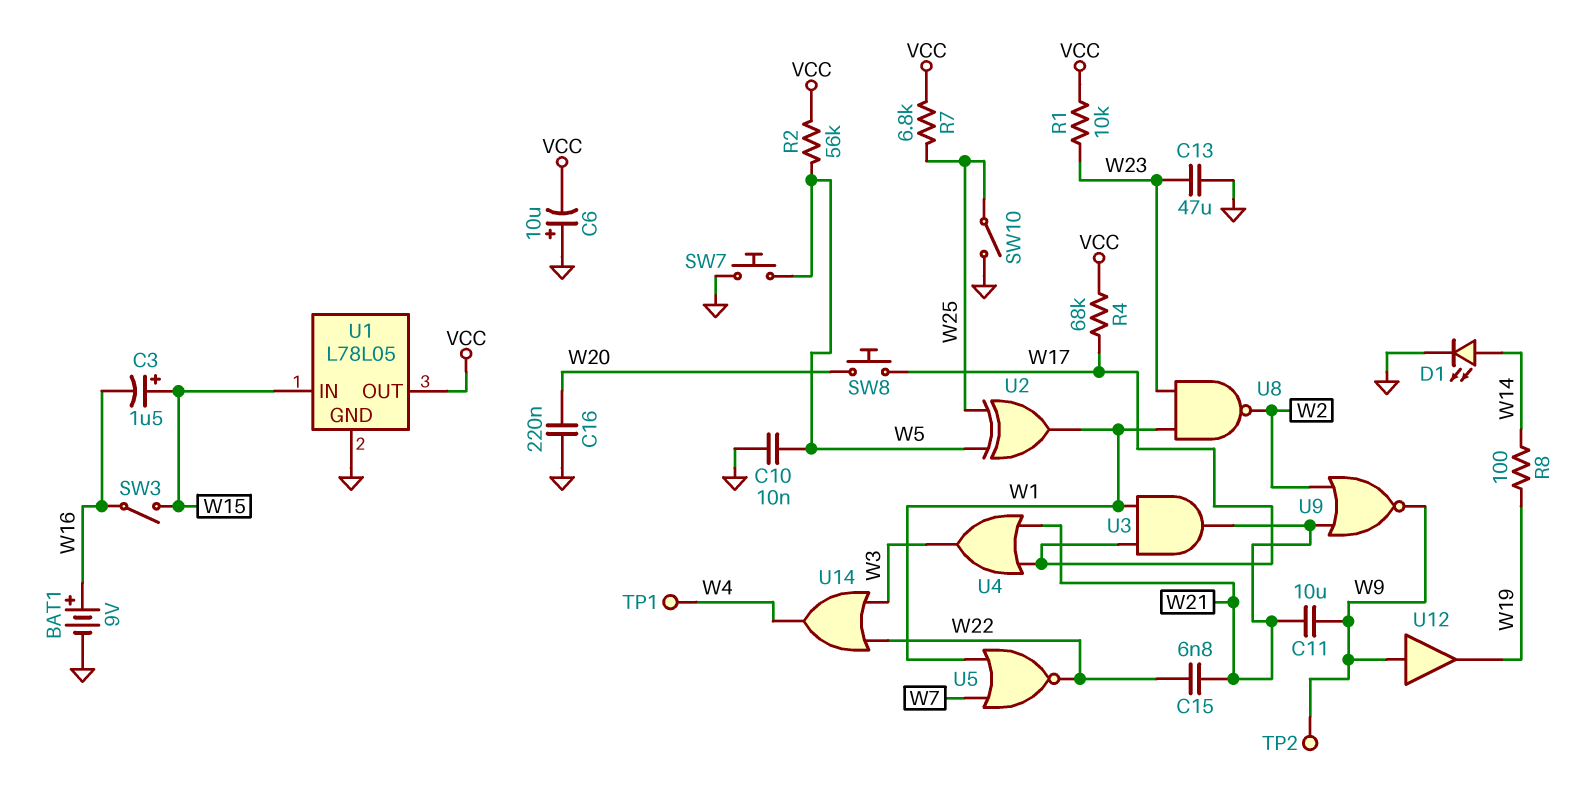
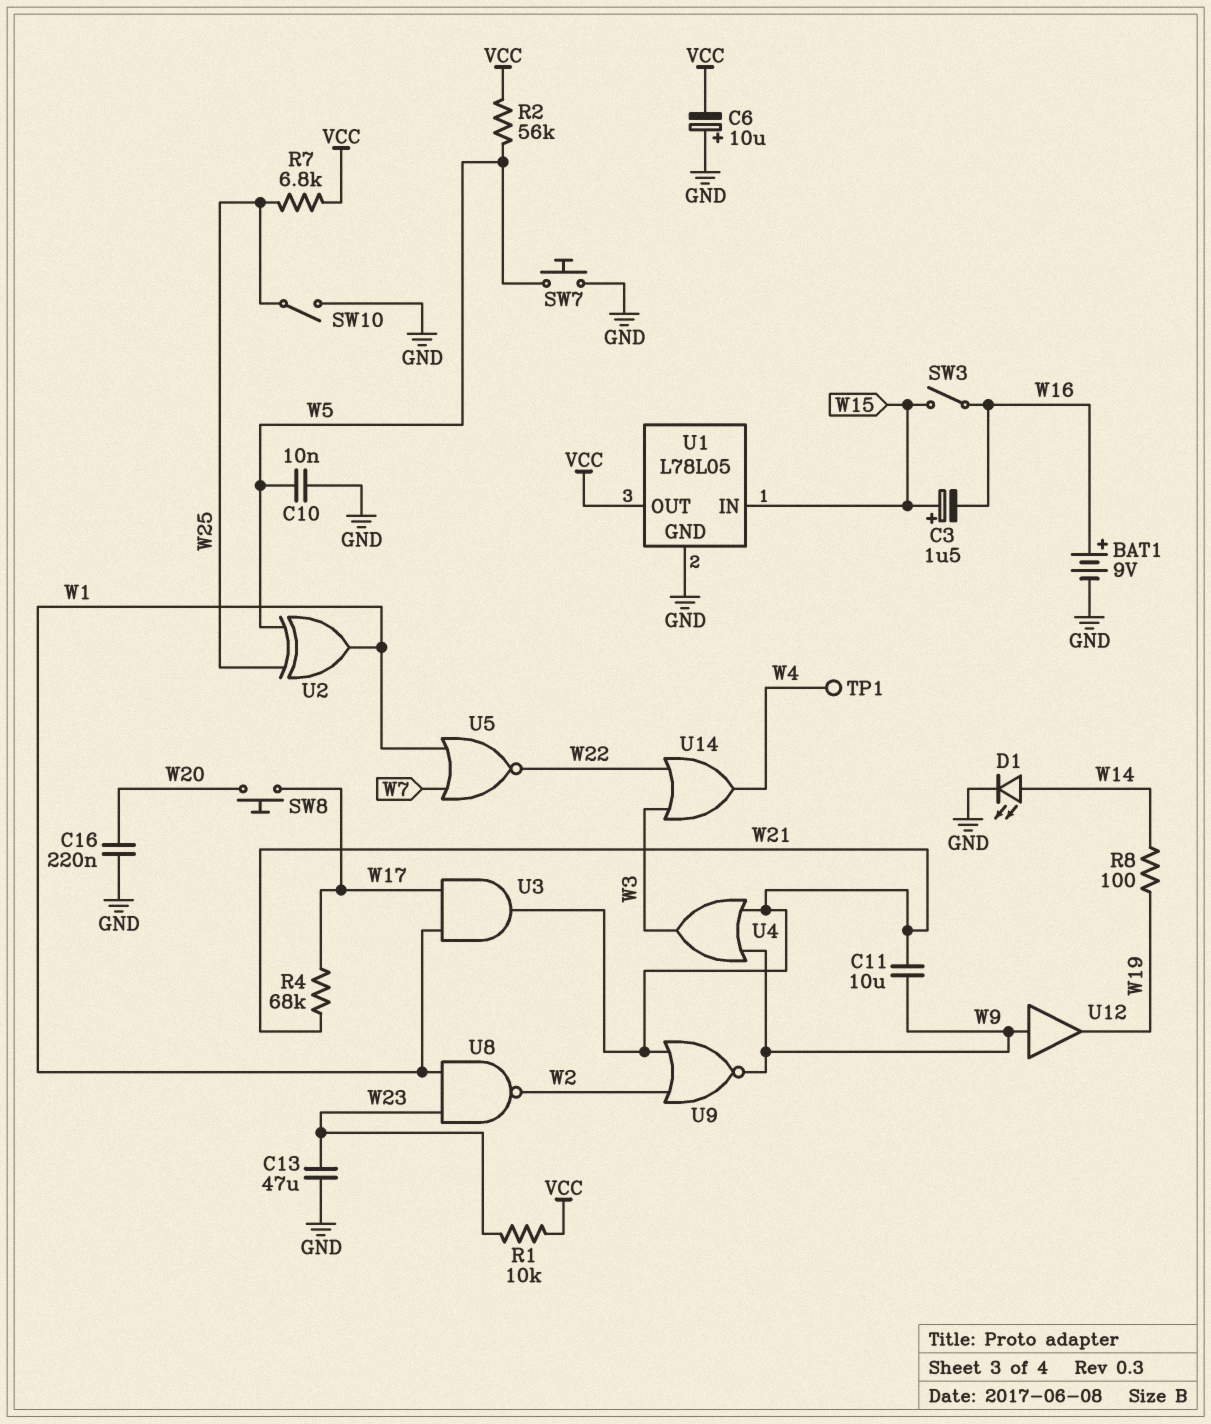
C15: 6.8nF (W21, W22) -> none
R4: 68k (VCC, W17) -> 68k (W17, W21)
TP2: test point (W9) -> none
U4: OR (in W17, in W21, out W3) -> OR (in W9, in W21, out W3)

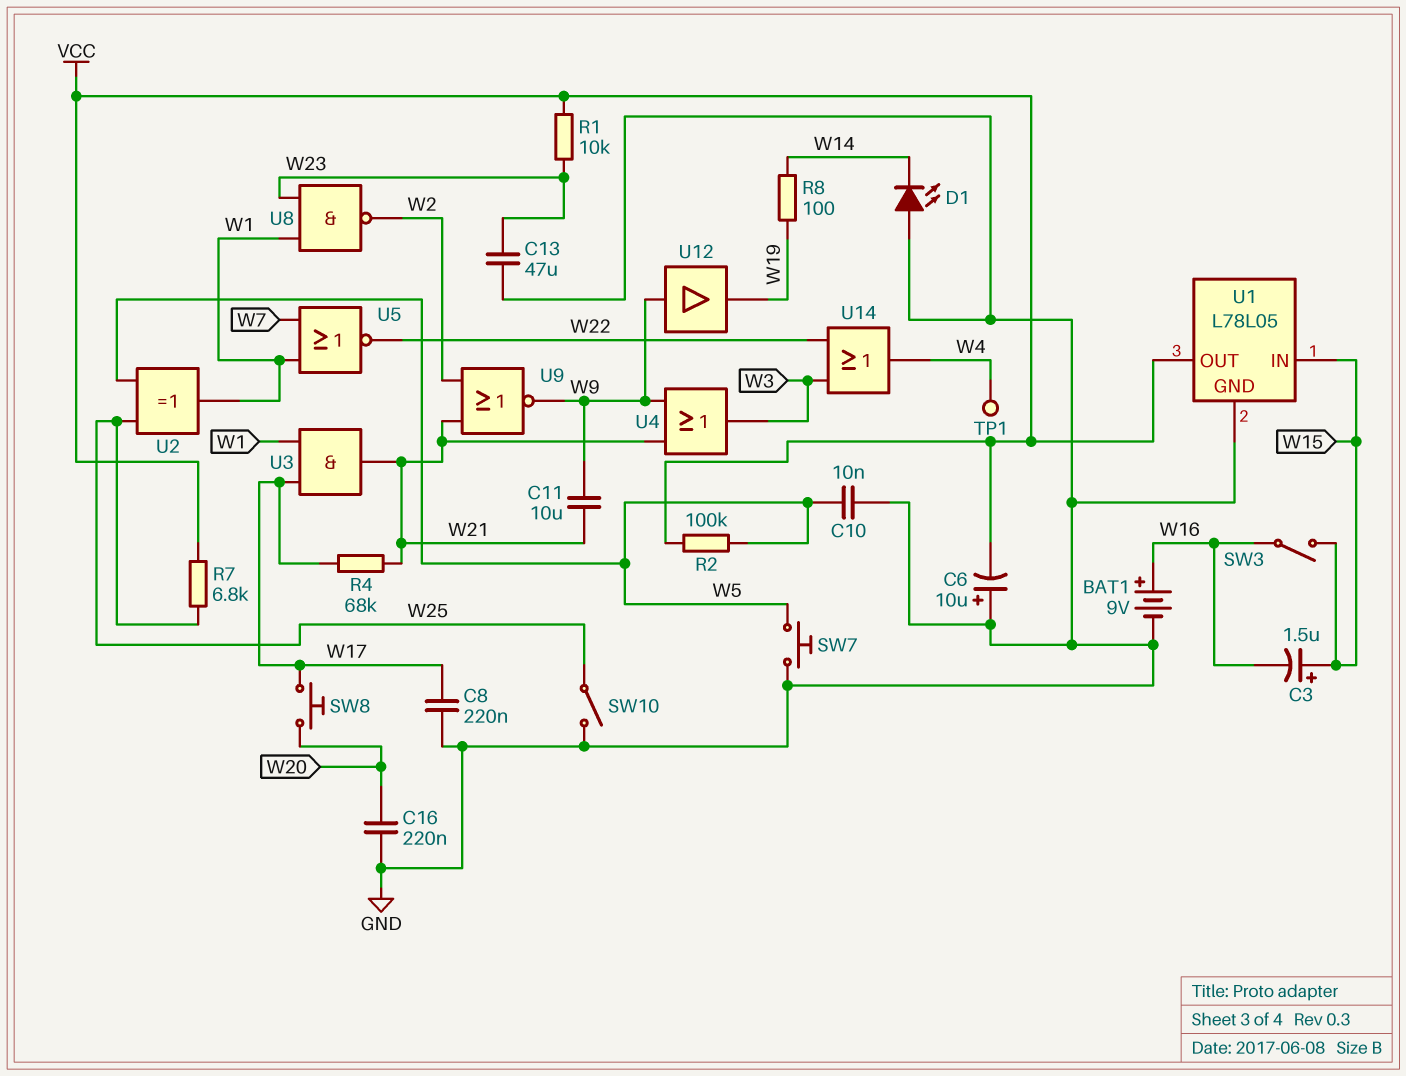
C8: none -> 220nF (GND, W17)
D1: LED (A W14, K GND) -> LED (A GND, K W14)
R2: 56k (VCC, W5) -> 100k (VCC, W5)

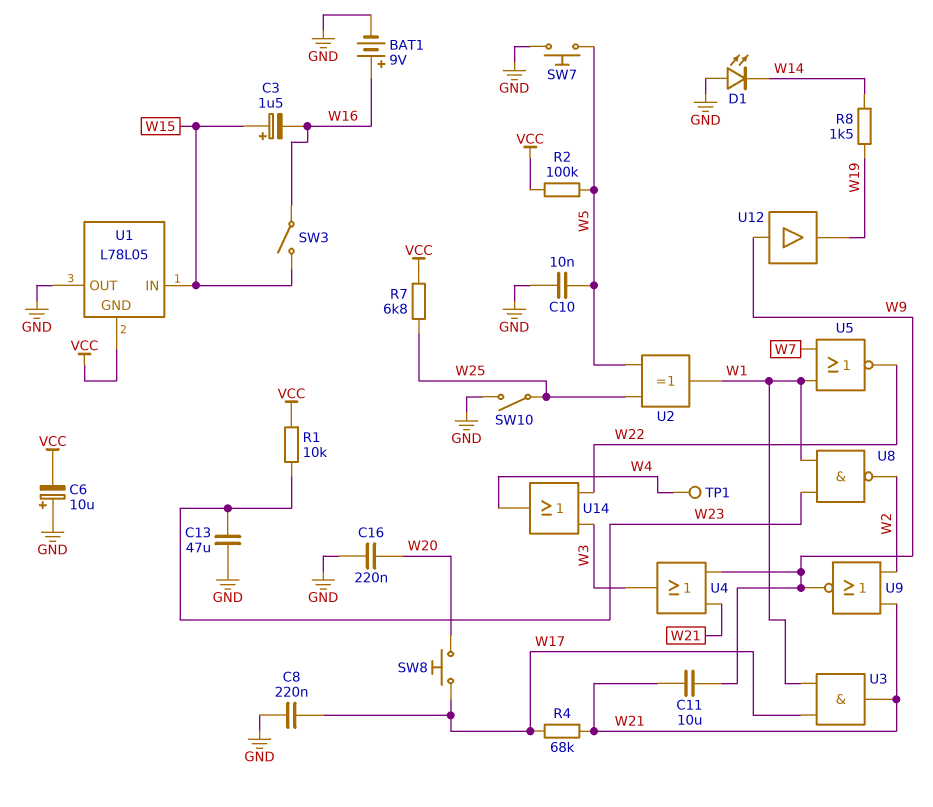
R8: 100 (W14, W19) -> 1.5k (W14, W19)
U1 pin GND: GND -> VCC
U1 pin OUT: VCC -> GND

